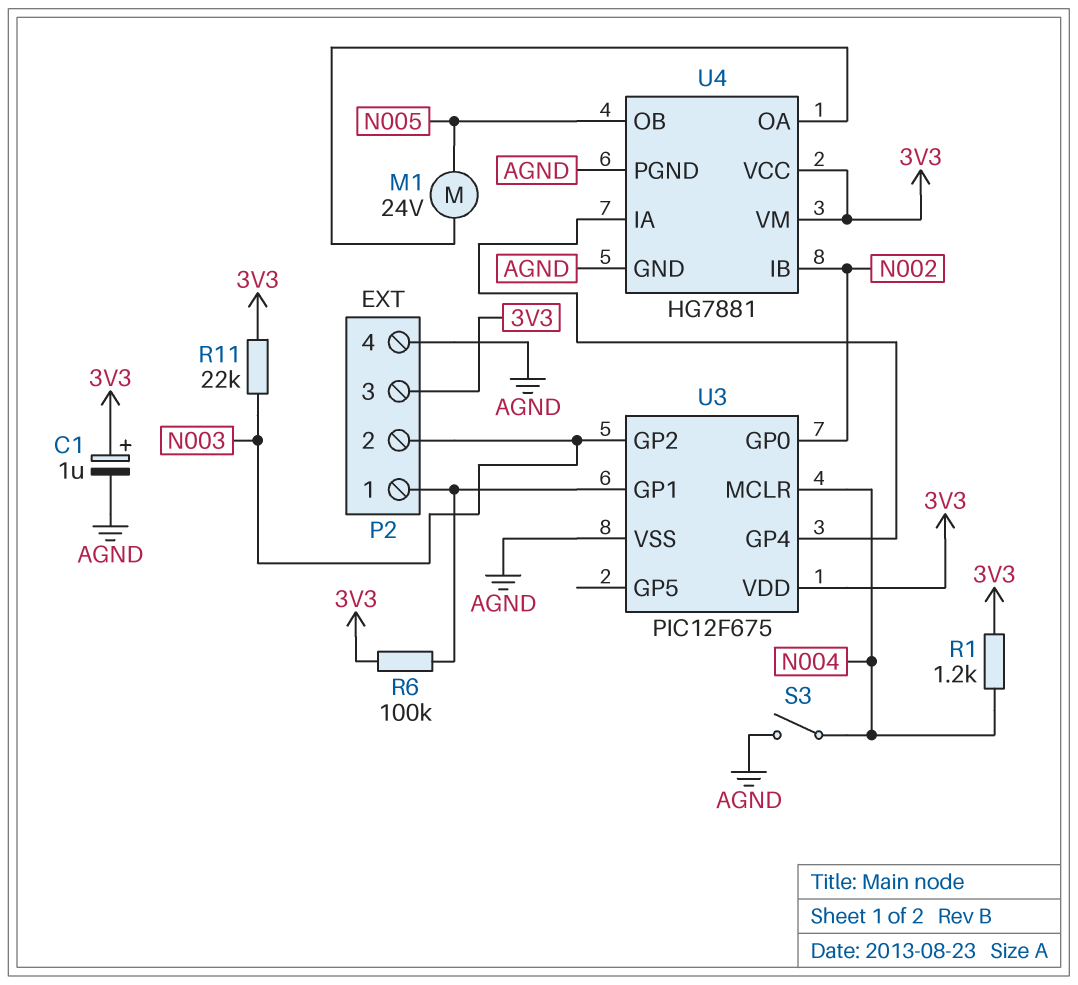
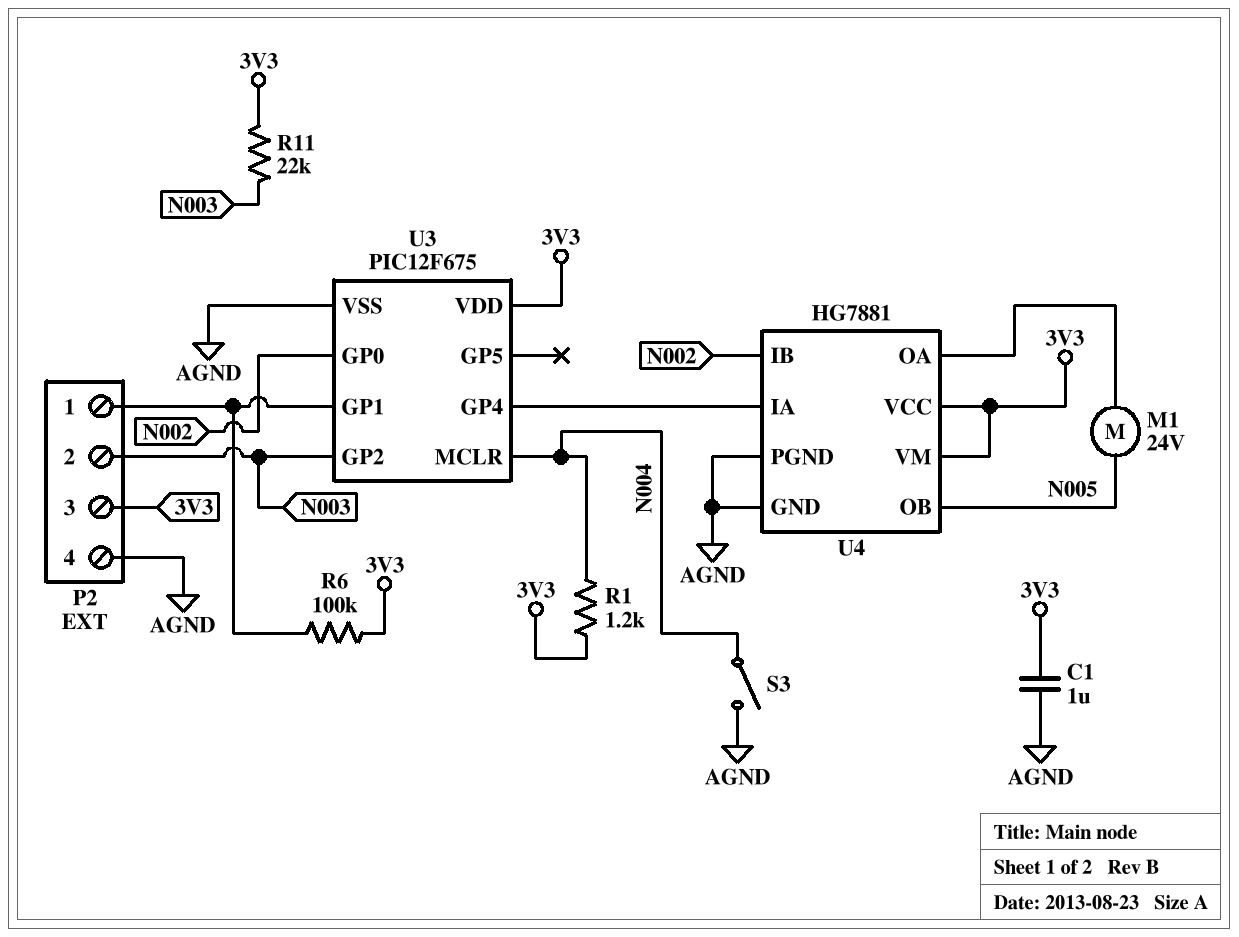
C1: 1uF (plus 3V3, minus AGND) -> 1uF (3V3, AGND)

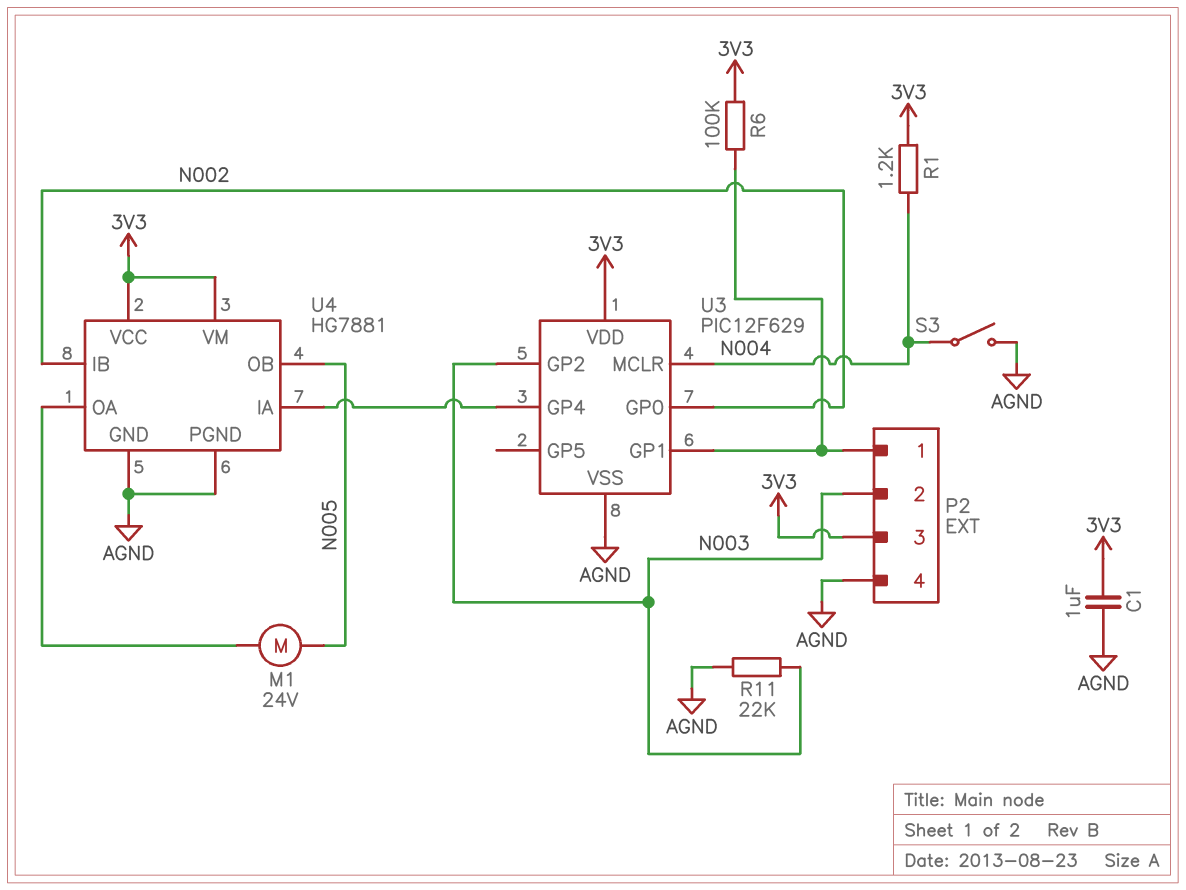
R11: 22k (3V3, N003) -> 22k (AGND, N003)
U3: PIC12F675 -> PIC12F629

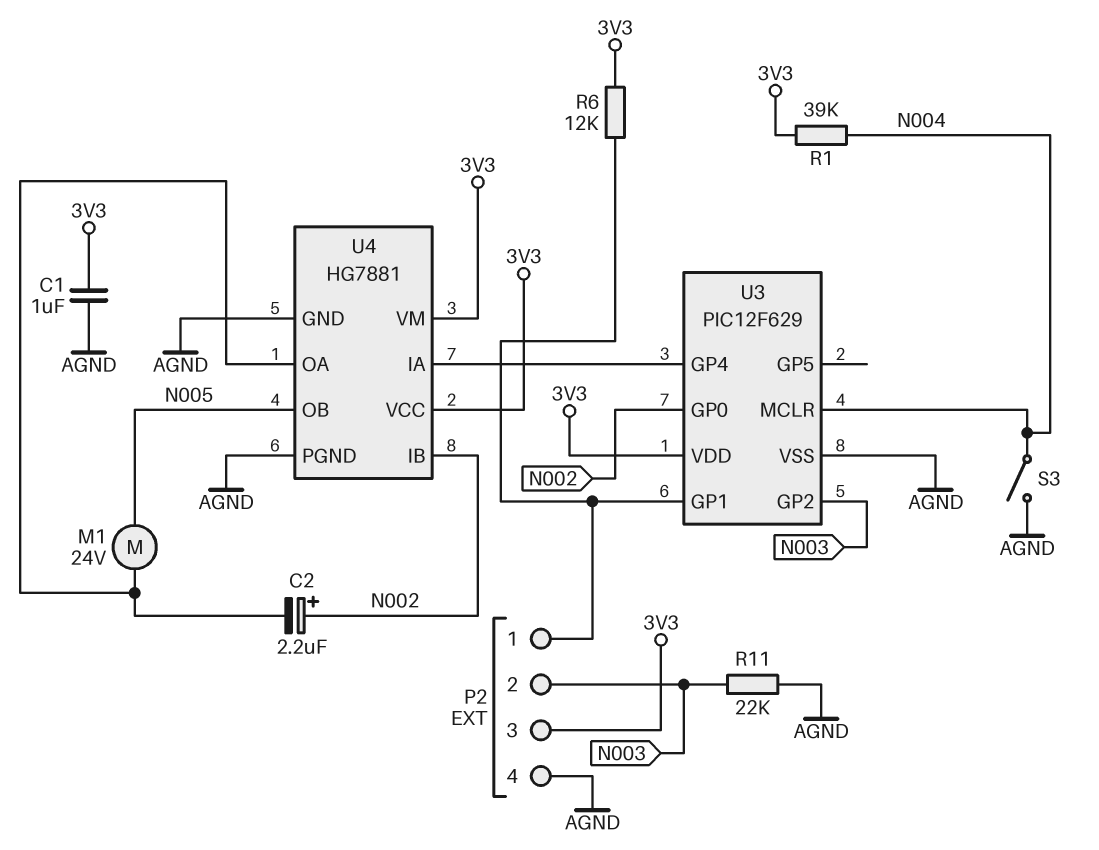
C2: none -> 2.2uF (plus N002, minus U4/OA)
R1: 1.2k (3V3, N004) -> 39k (3V3, N004)
R6: 100k (3V3, P2/1) -> 12k (3V3, P2/1)

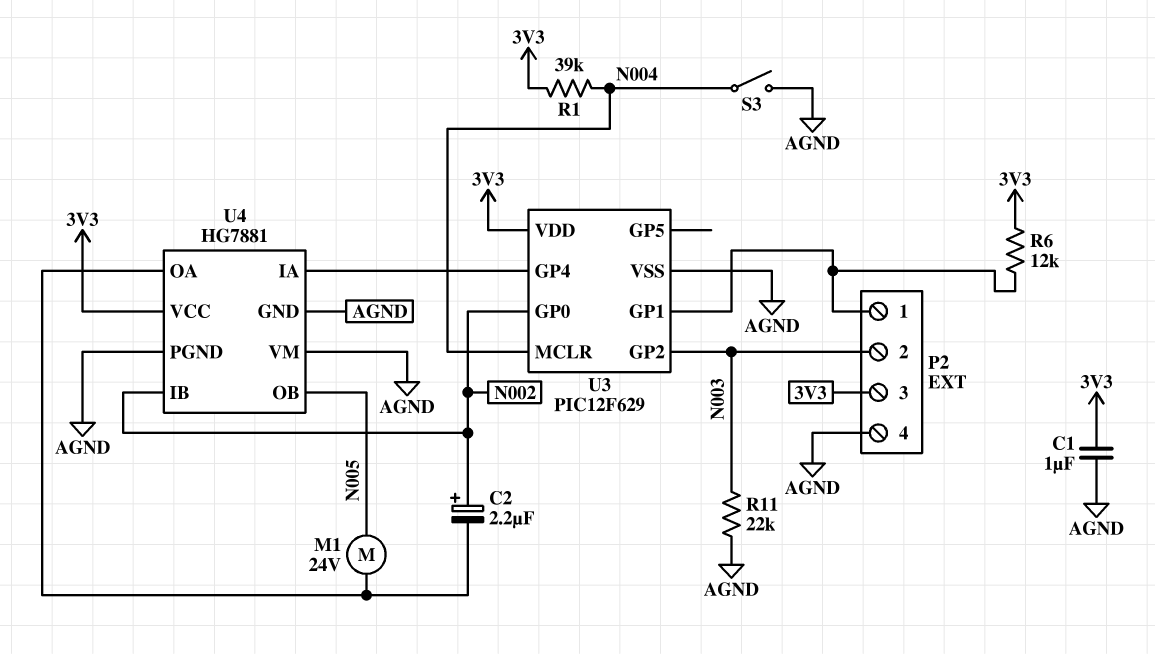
U4 pin VM: 3V3 -> AGND

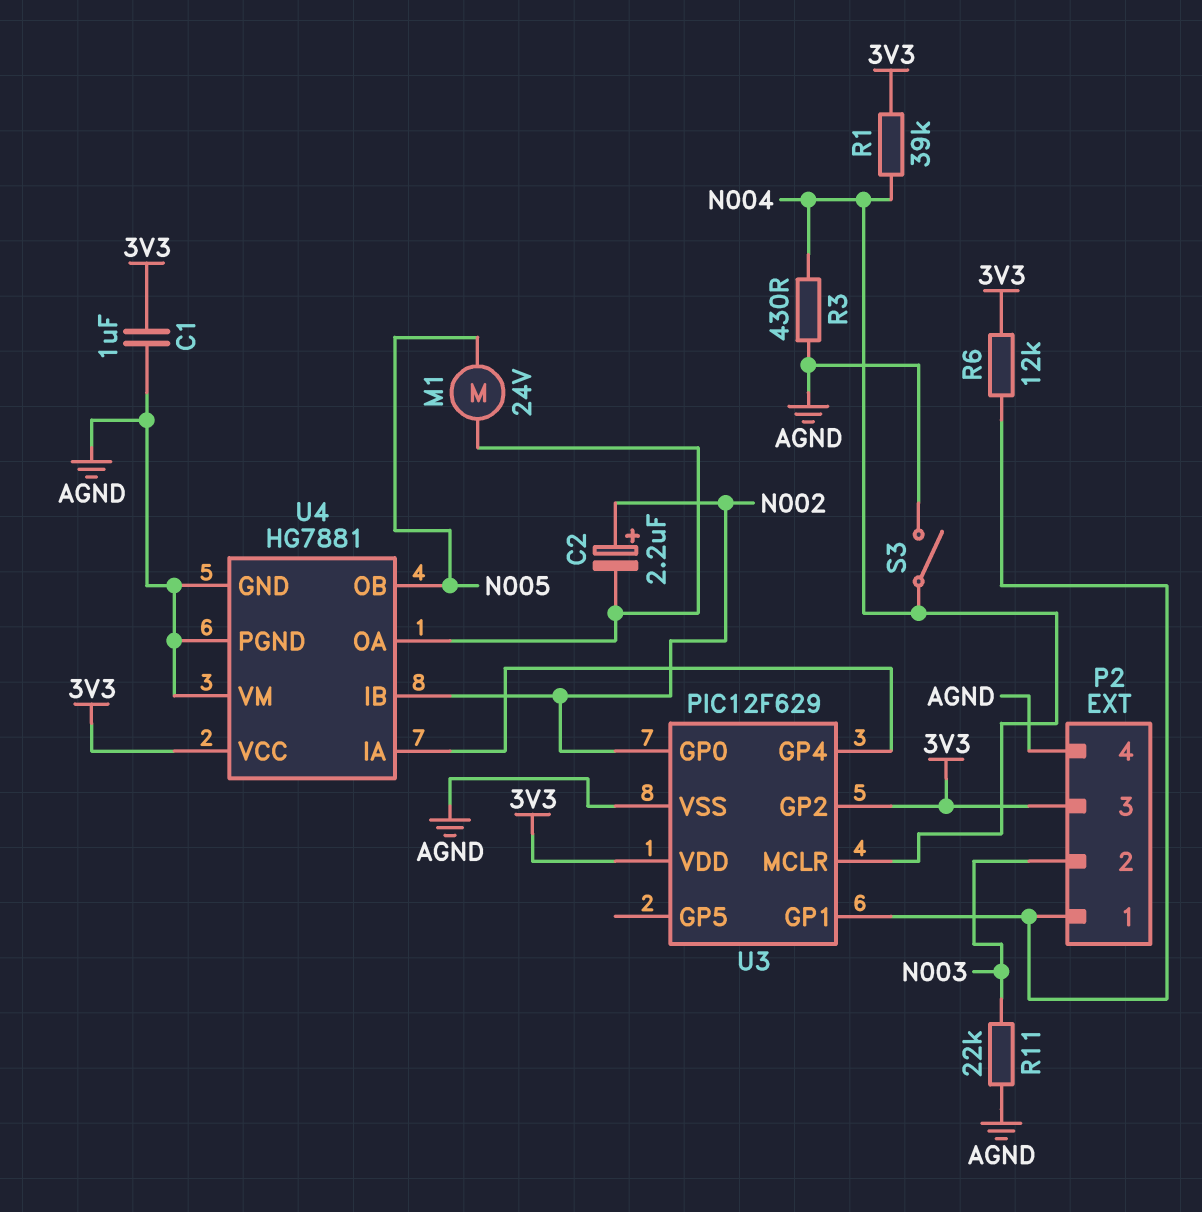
R3: none -> 430 (AGND, N004)
U3 pin GP2: N003 -> 3V3

